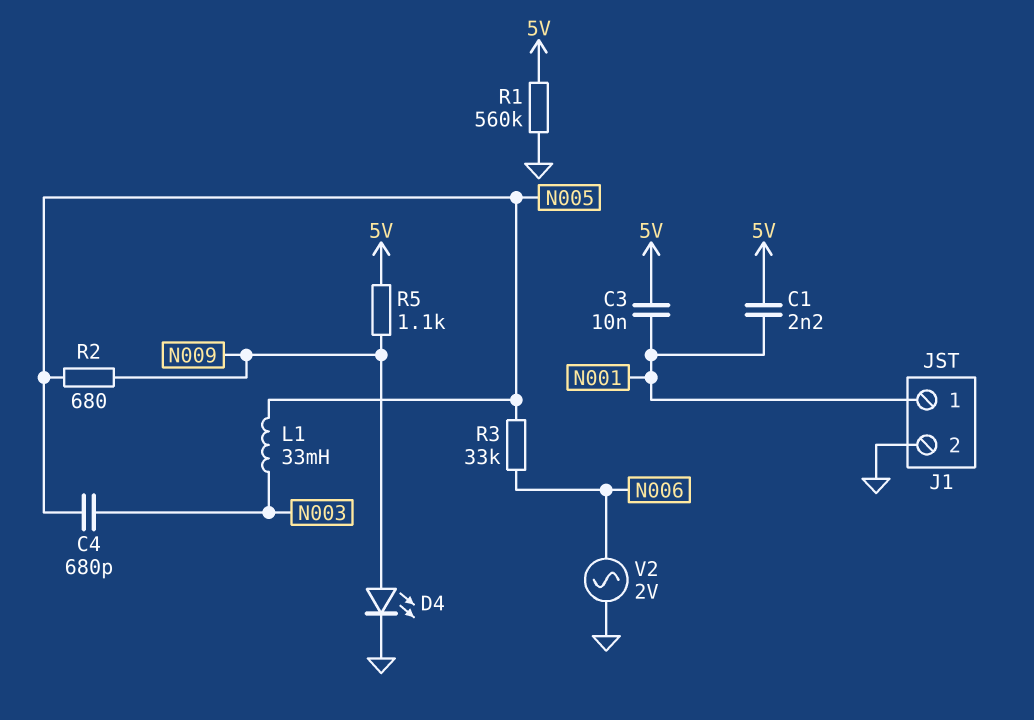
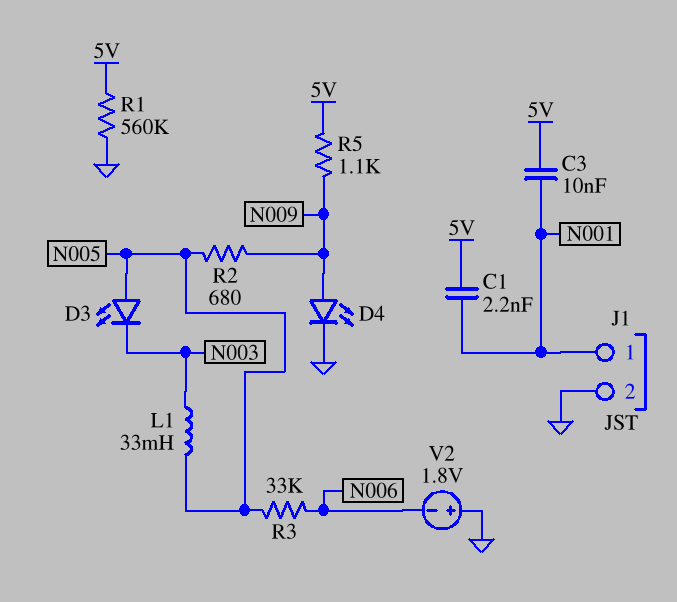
C4: 680pF (N003, N005) -> none
D3: none -> LED (A N005, K N003)
V2: AC 2V (GND, N006) -> 1.8V (plus GND, minus N006)

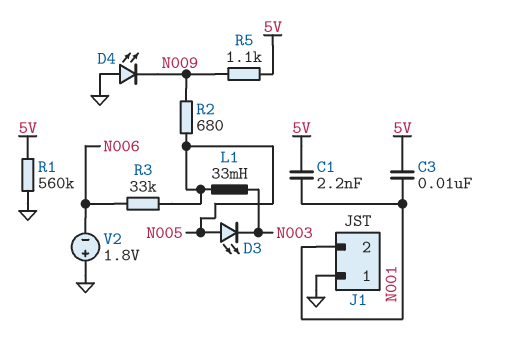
D4: LED (A N009, K GND) -> LED (A GND, K N009)
J1 pin 1: N001 -> GND
J1 pin 2: GND -> N001

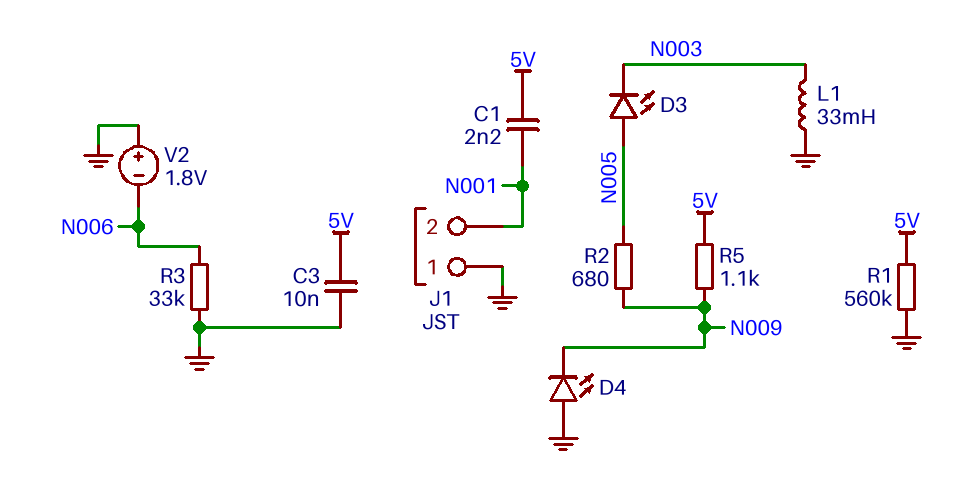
C3: 10nF (5V, N001) -> 10nF (5V, GND)
L1: 33mH (N003, N005) -> 33mH (GND, N003)
R3: 33k (N005, N006) -> 33k (GND, N006)

